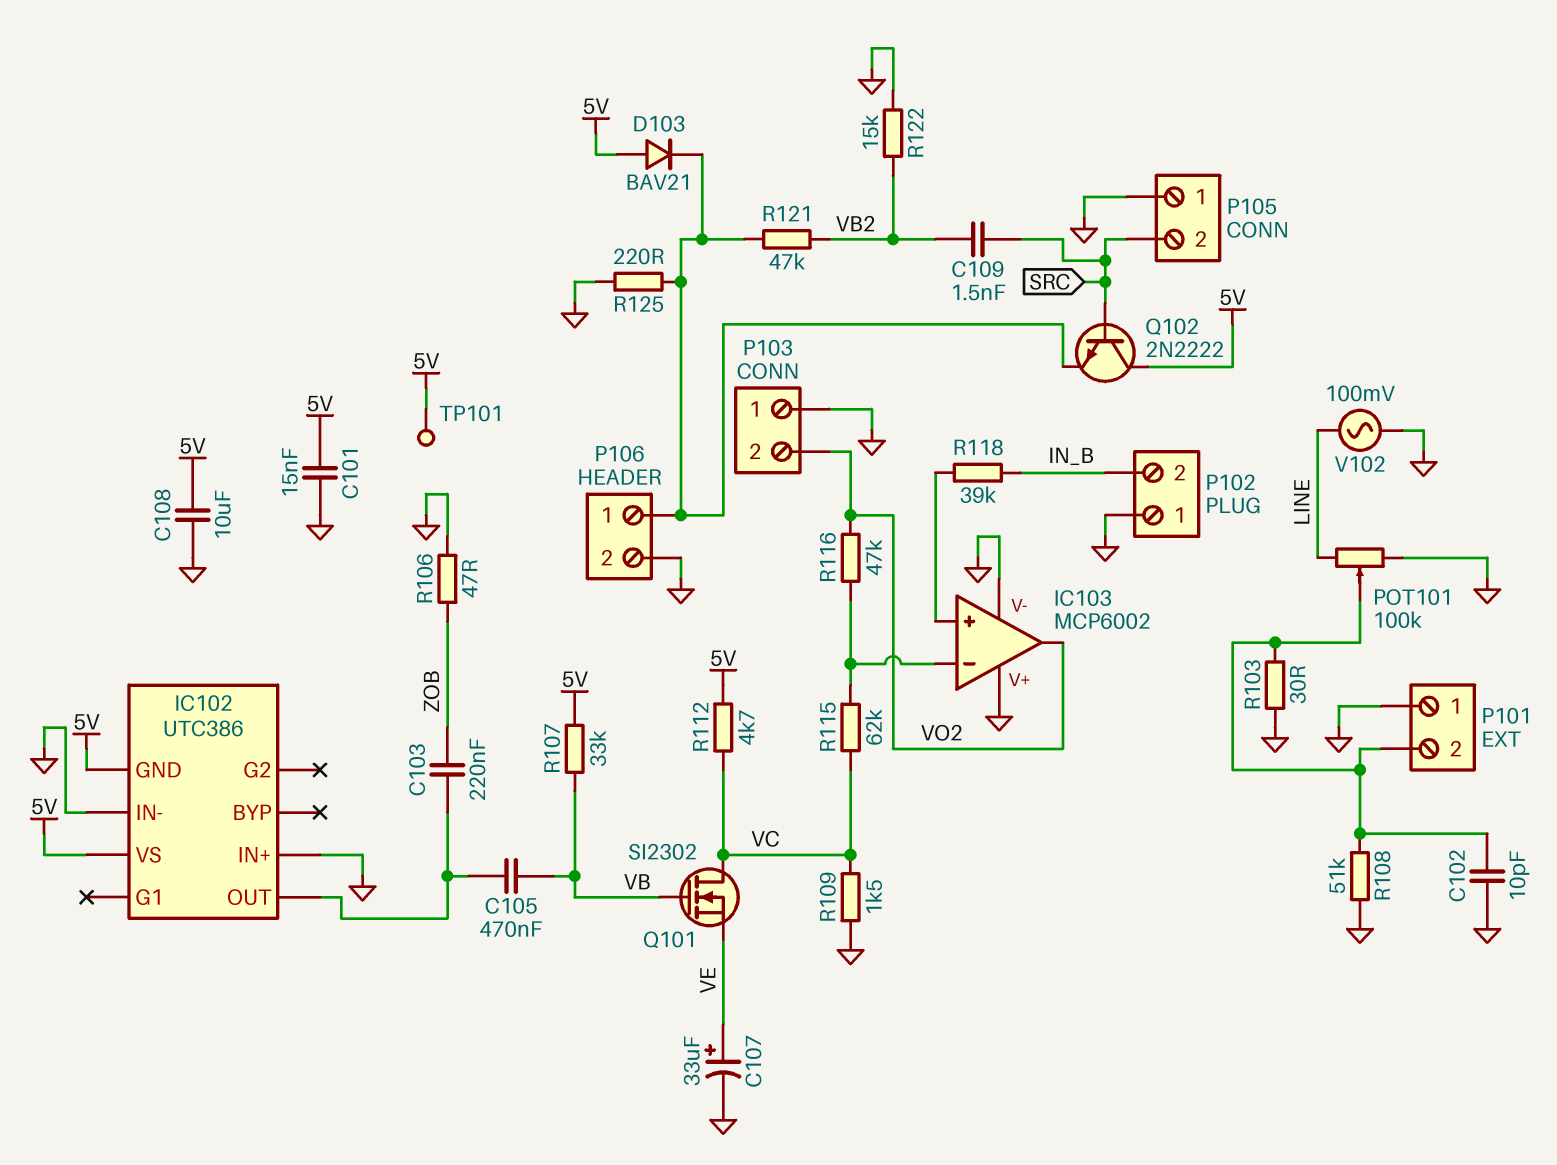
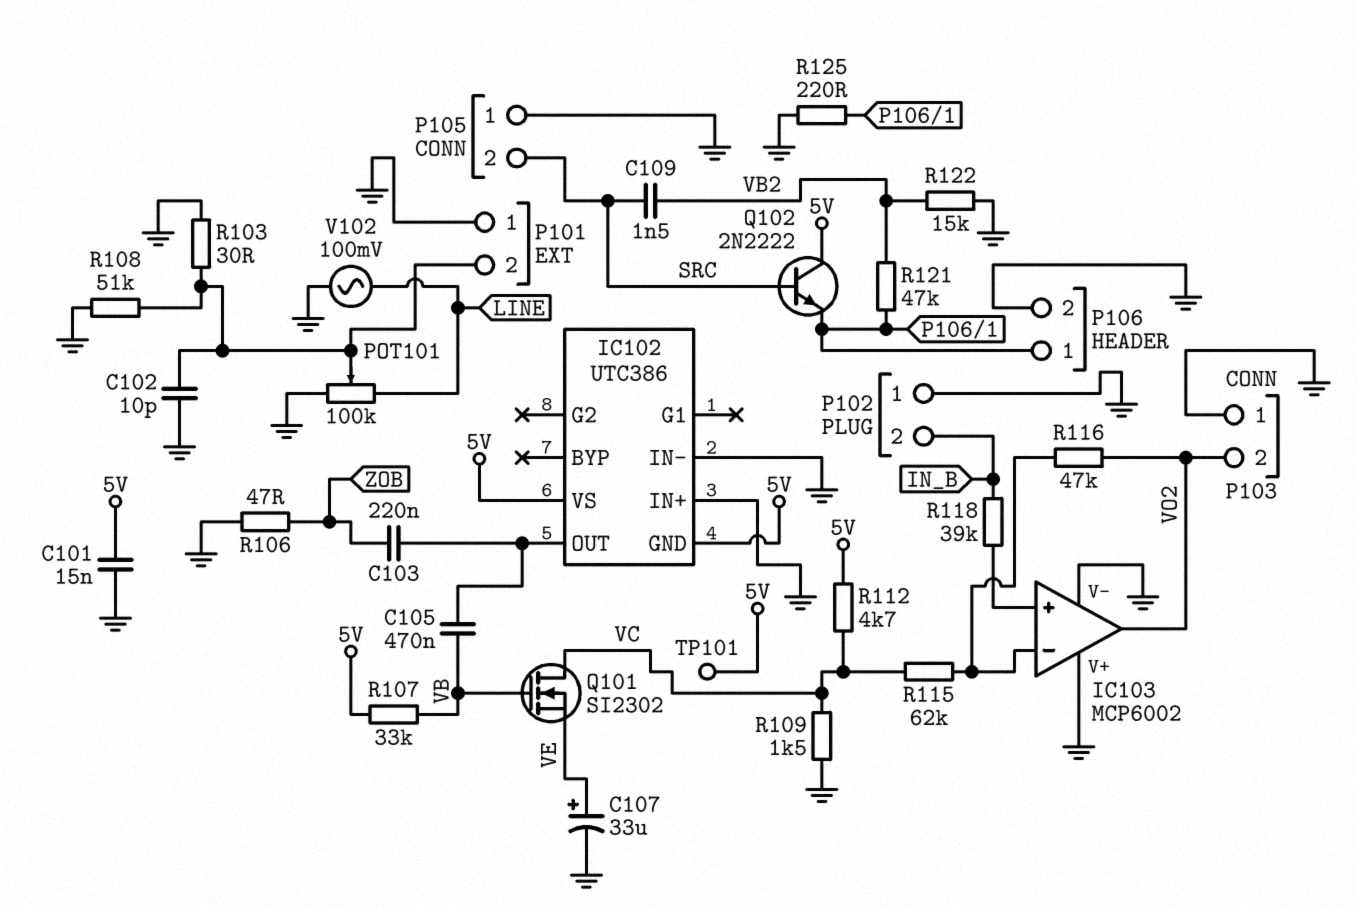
C108: 10uF (5V, GND) -> none
D103: diode BAV21 (A 5V, K P106/1) -> none

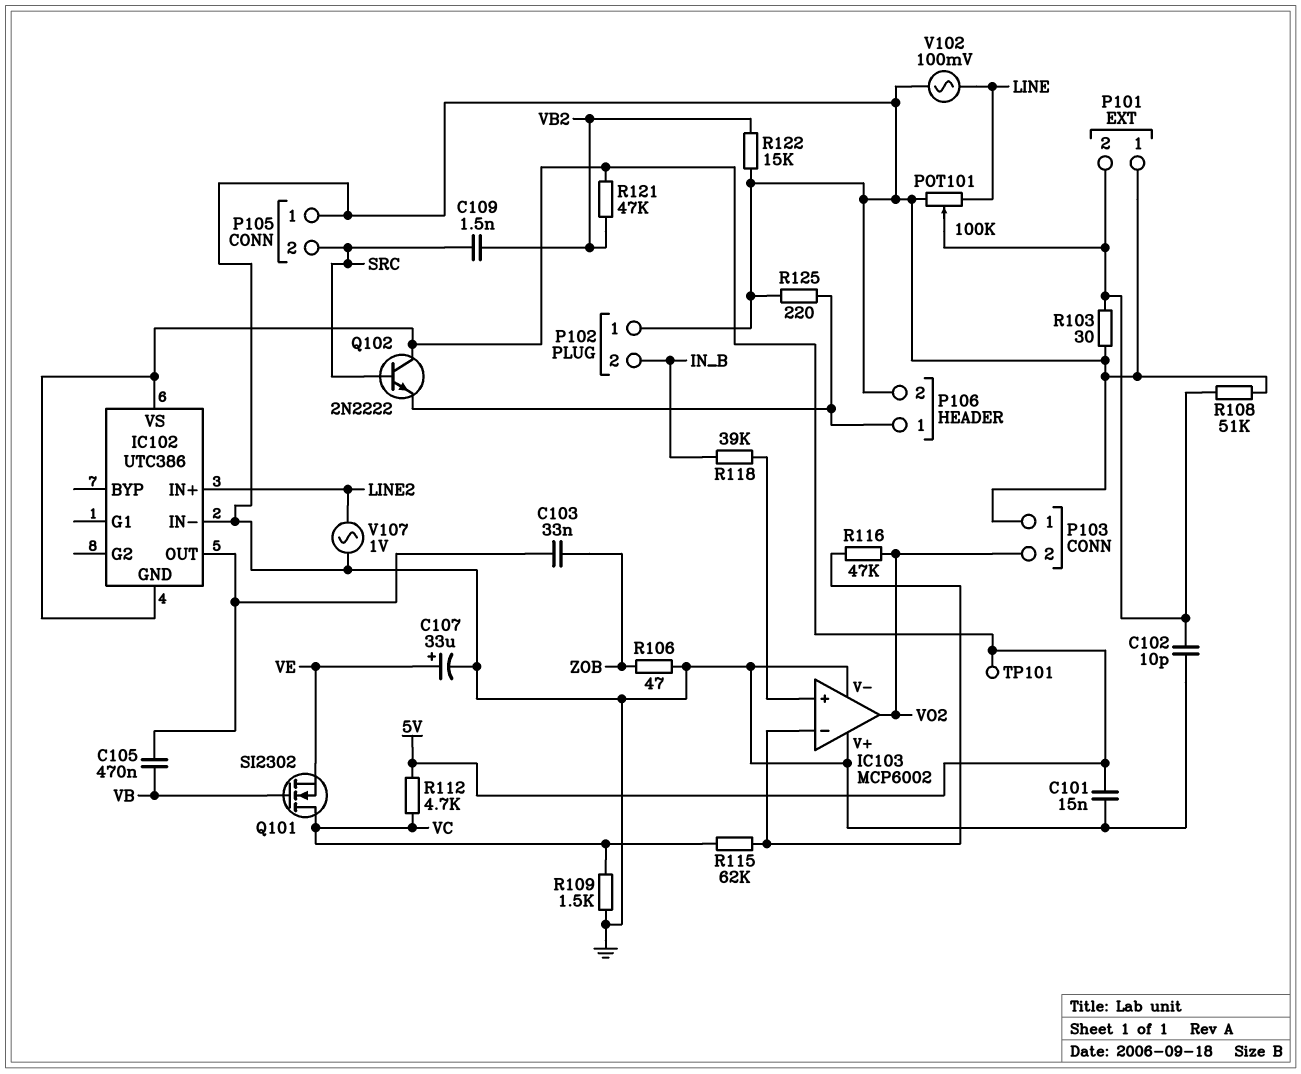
C103: 220nF (IC102/OUT, ZOB) -> 33nF (IC102/OUT, ZOB)
IC102 pin IN+: GND -> LINE2
R107: 33k (5V, VB) -> none
R121: 47k (P106/1, VB2) -> 47k (5V, VB2)
V107: none -> AC 1V (GND, LINE2)

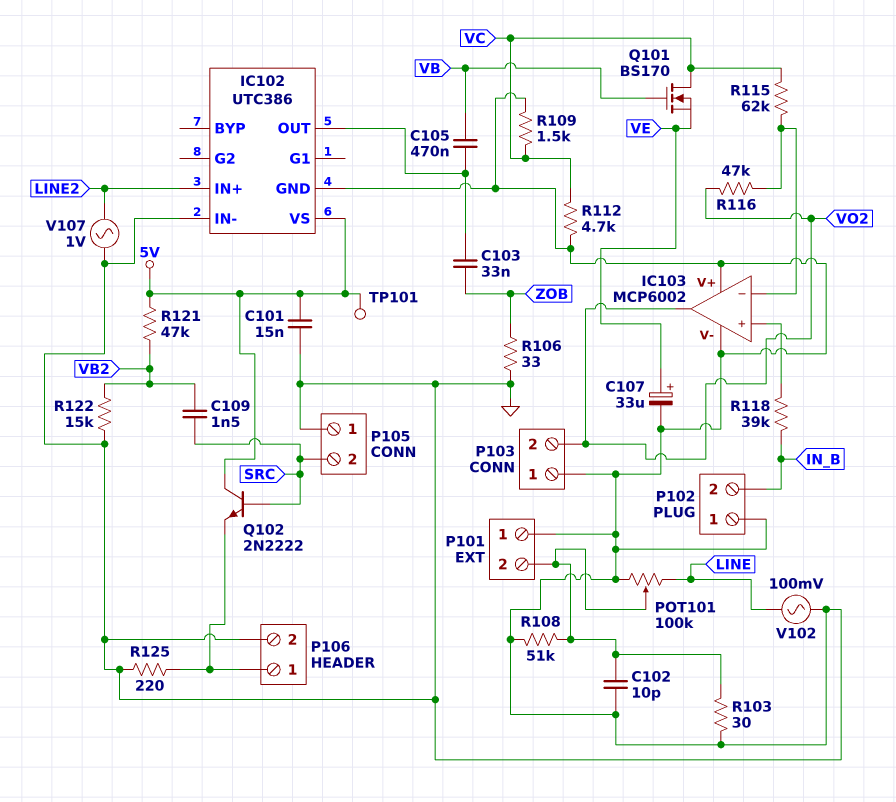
IC102 pin GND: 5V -> GND
Q101: NMOS SI2302 (G VB, D VC, S VE) -> NMOS BS170 (G VB, D VC, S VE)
R106: 47 (GND, ZOB) -> 33 (GND, ZOB)
R112: 4.7k (5V, VC) -> 4.7k (GND, VC)

